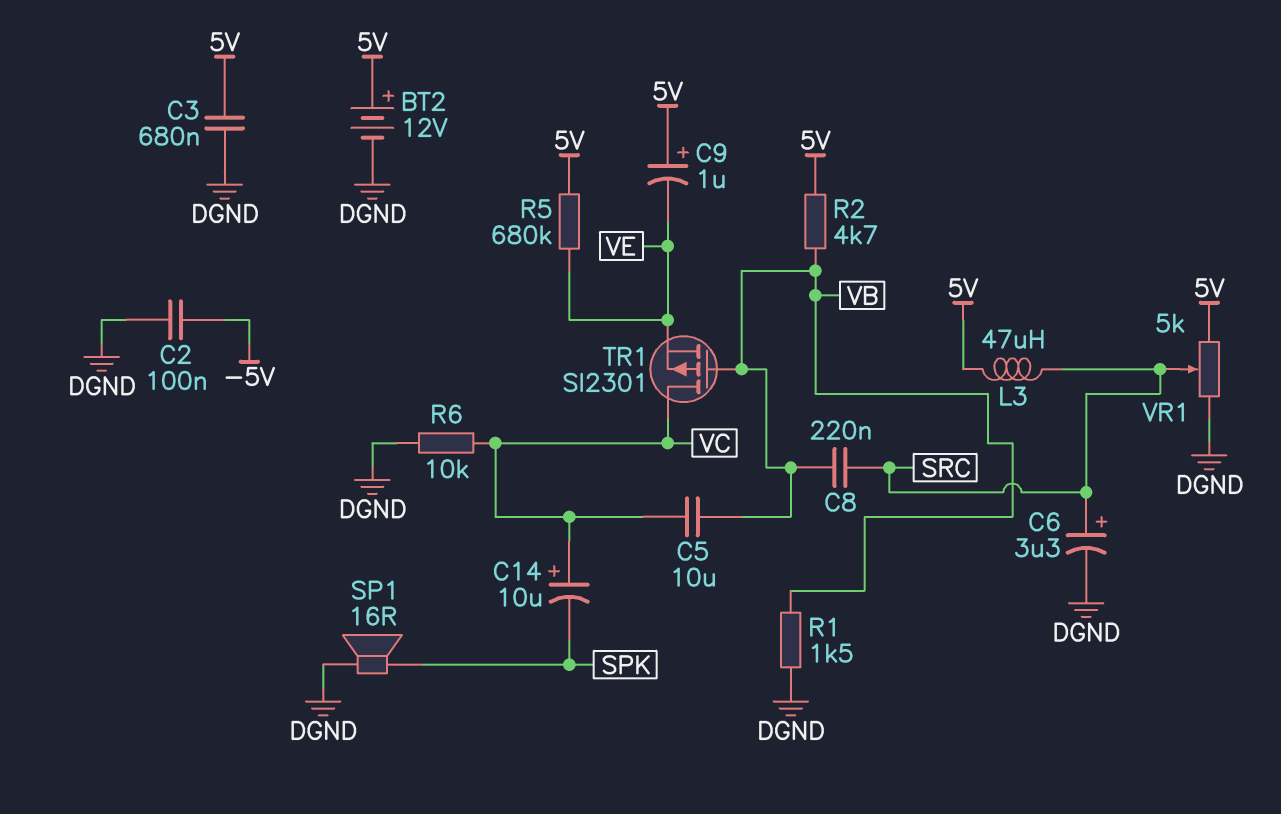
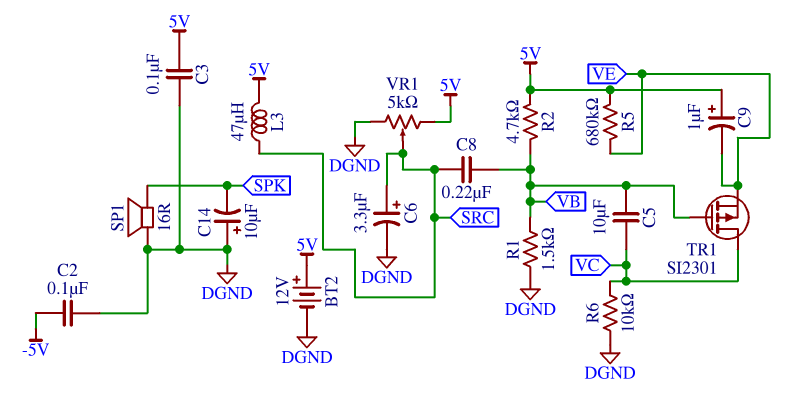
C3: 680nF (5V, DGND) -> 100nF (5V, DGND)
C14: 10uF (plus VC, minus SPK) -> 10uF (plus DGND, minus SPK)

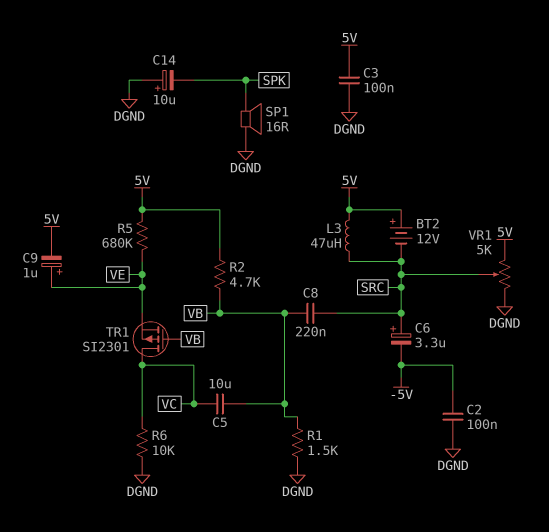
BT2: 12V (plus 5V, minus DGND) -> 12V (plus 5V, minus SRC)
C6: 3.3uF (plus SRC, minus DGND) -> 3.3uF (plus SRC, minus -5V)
C9: 1uF (plus 5V, minus VE) -> 1uF (plus VE, minus 5V)

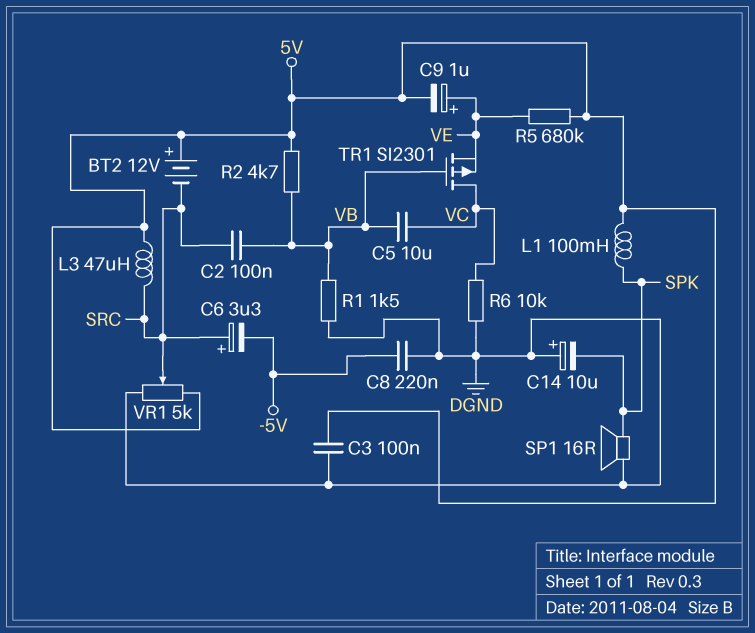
C2: 100nF (-5V, DGND) -> 100nF (SRC, VB)
C8: 220nF (SRC, VB) -> 220nF (-5V, DGND)
L1: none -> 100mH (5V, SPK)

